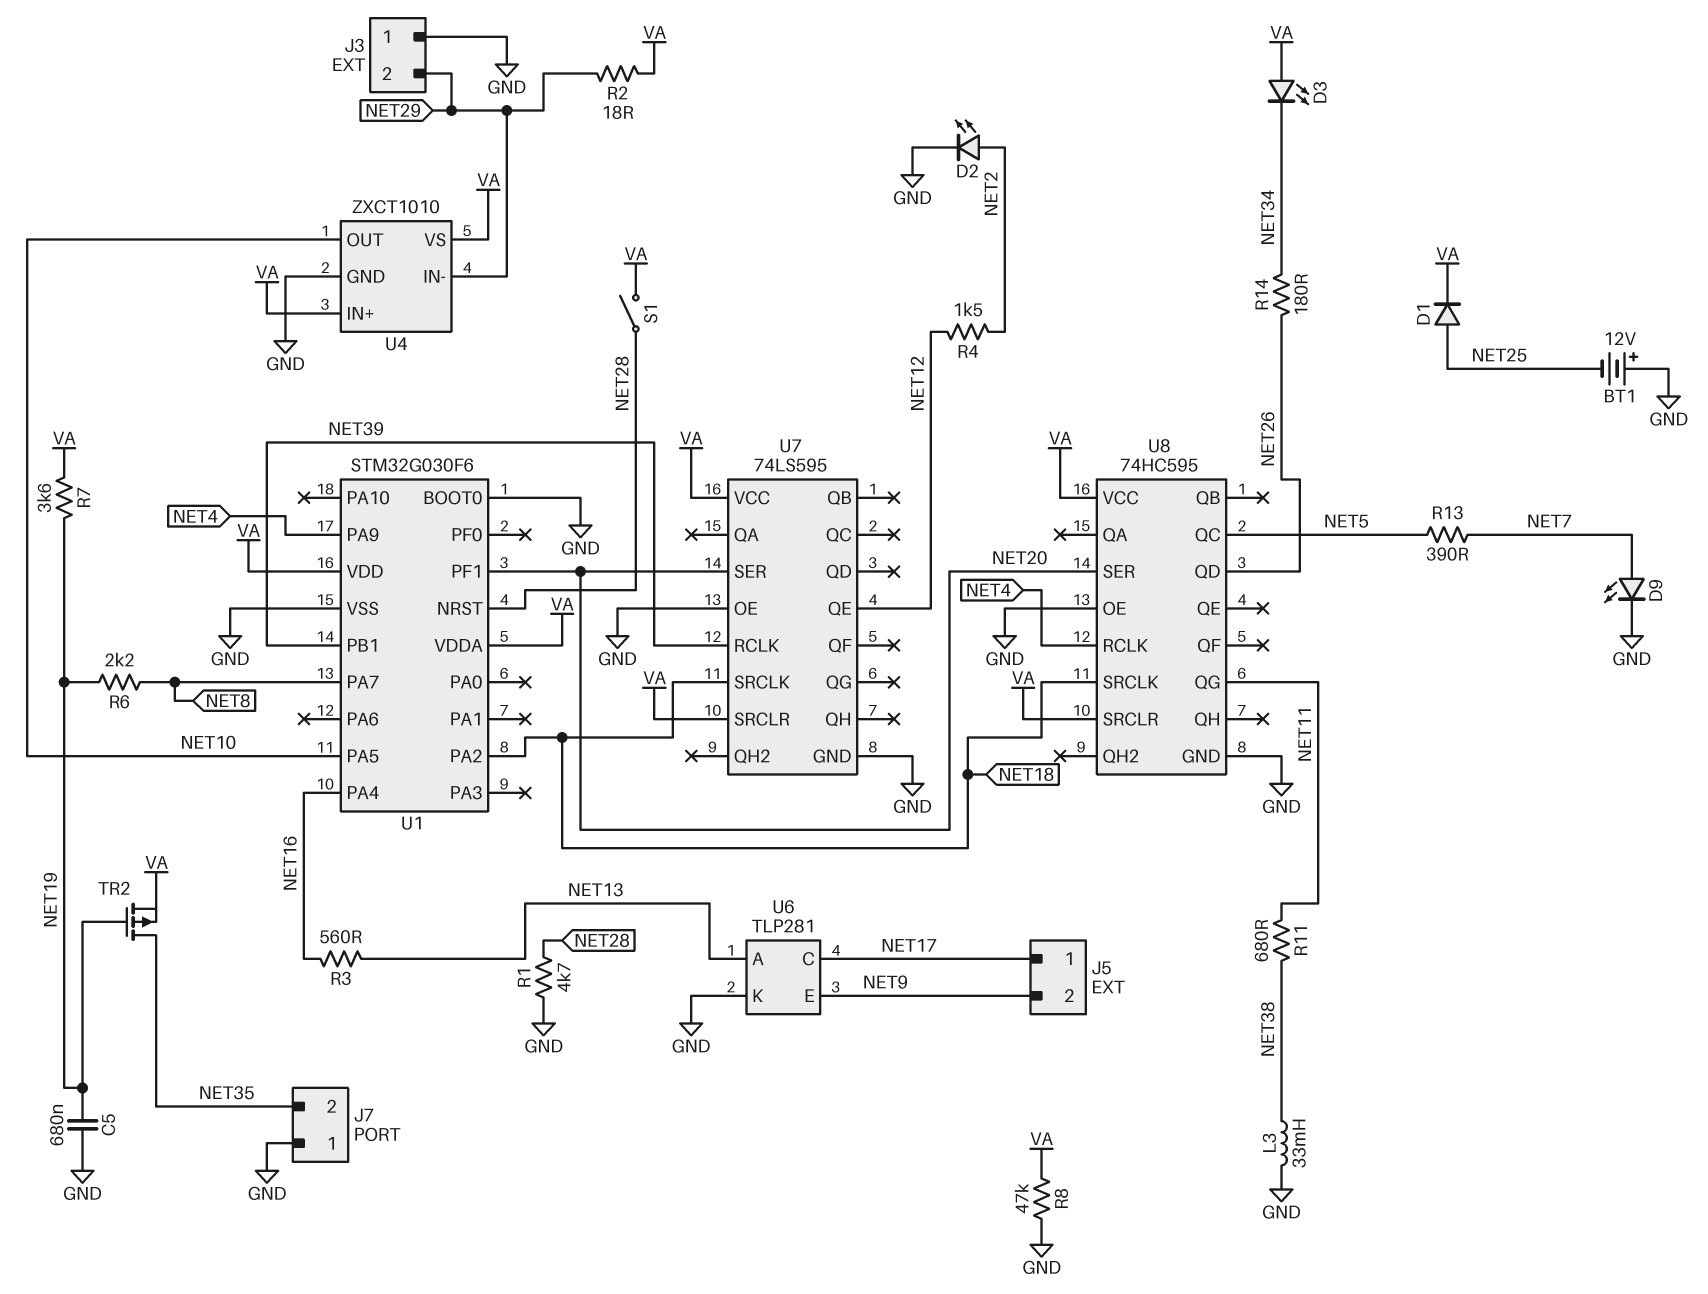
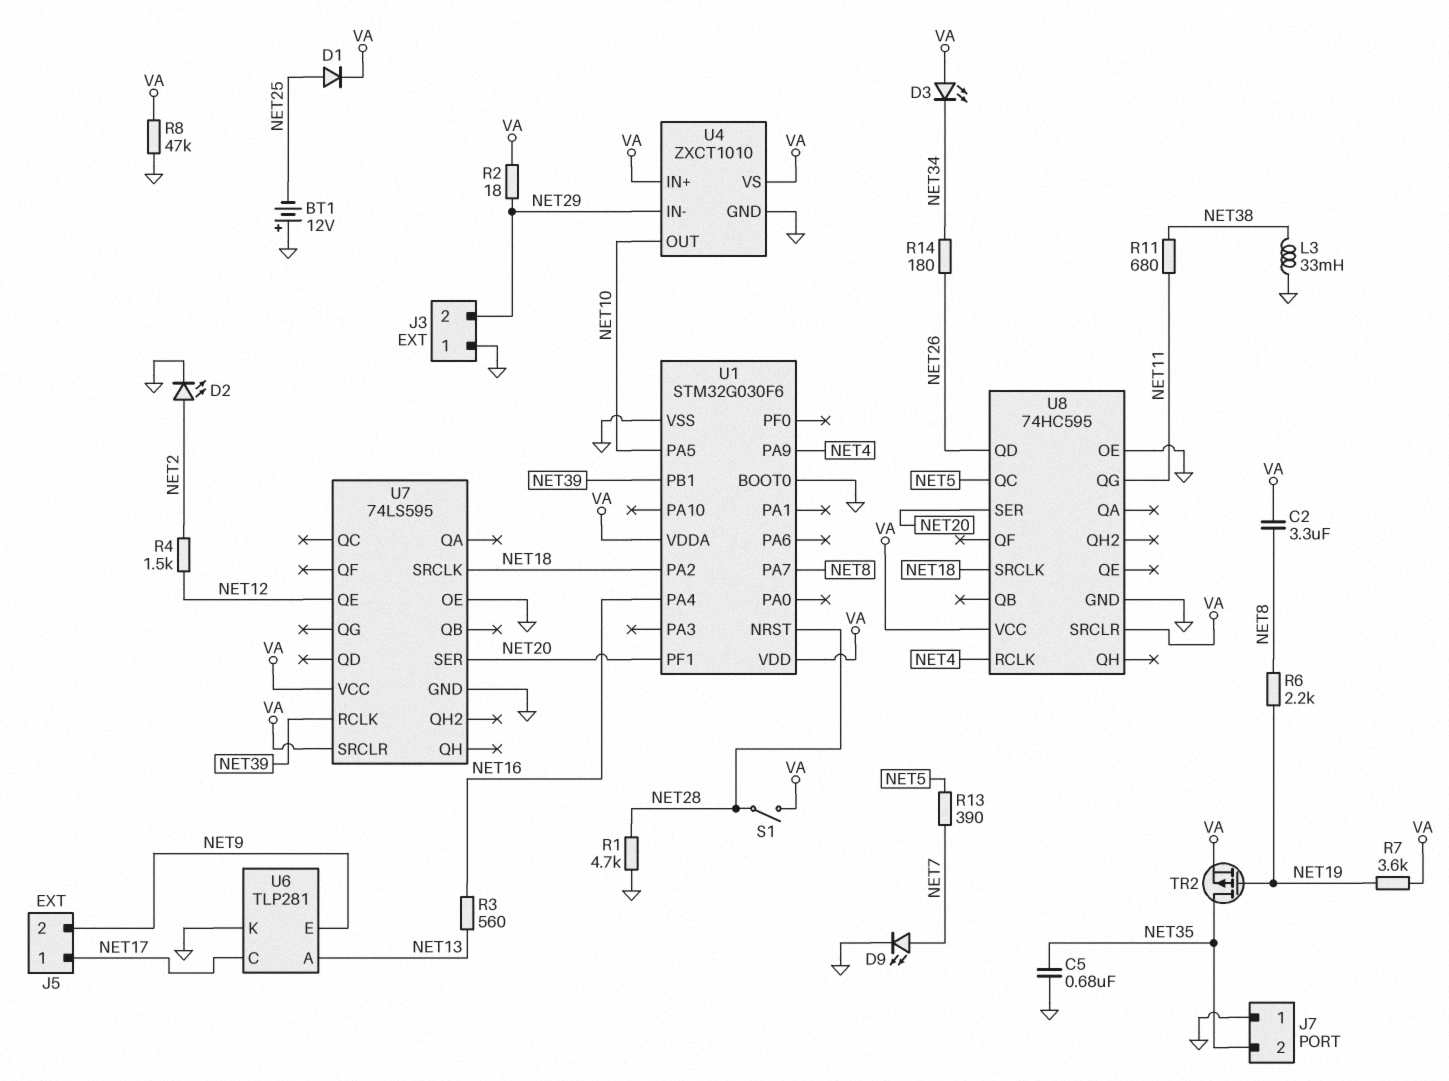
C2: none -> 3.3uF (NET8, VA)
C5: 680nF (GND, NET19) -> 680nF (GND, NET35)

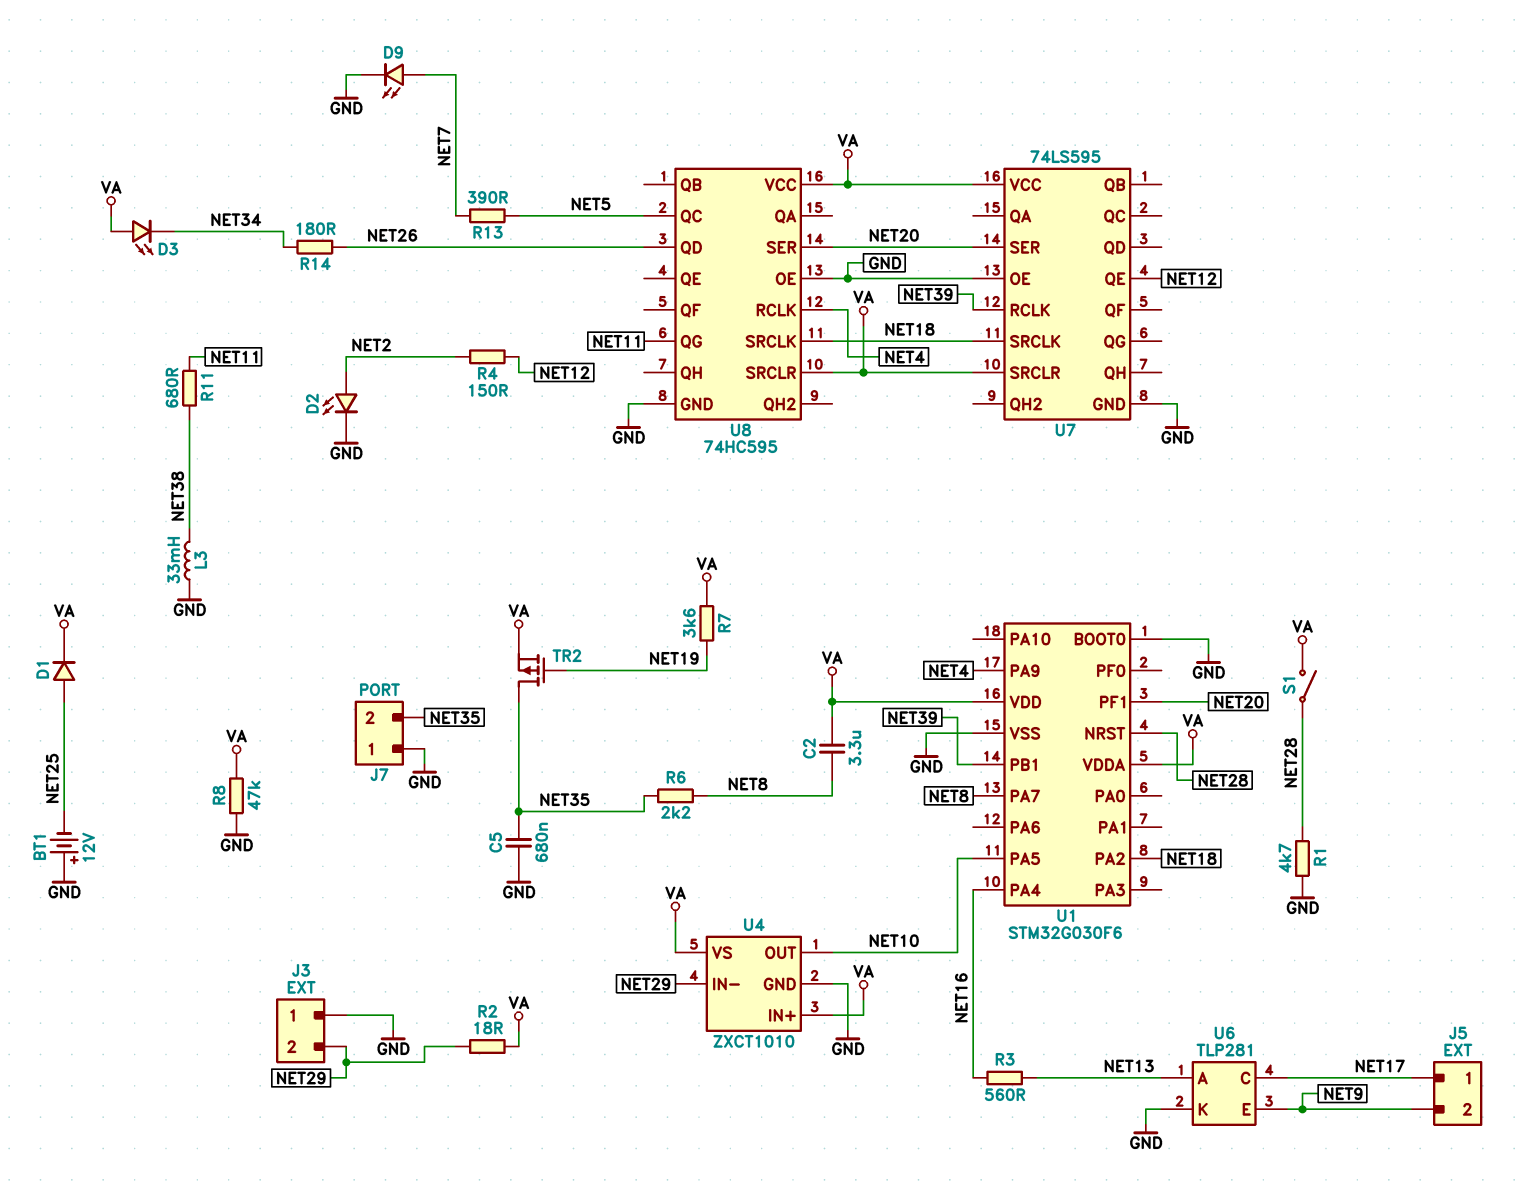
R4: 1.5k (NET2, NET12) -> 150 (NET2, NET12)
R6: 2.2k (NET8, NET19) -> 2.2k (NET8, NET35)

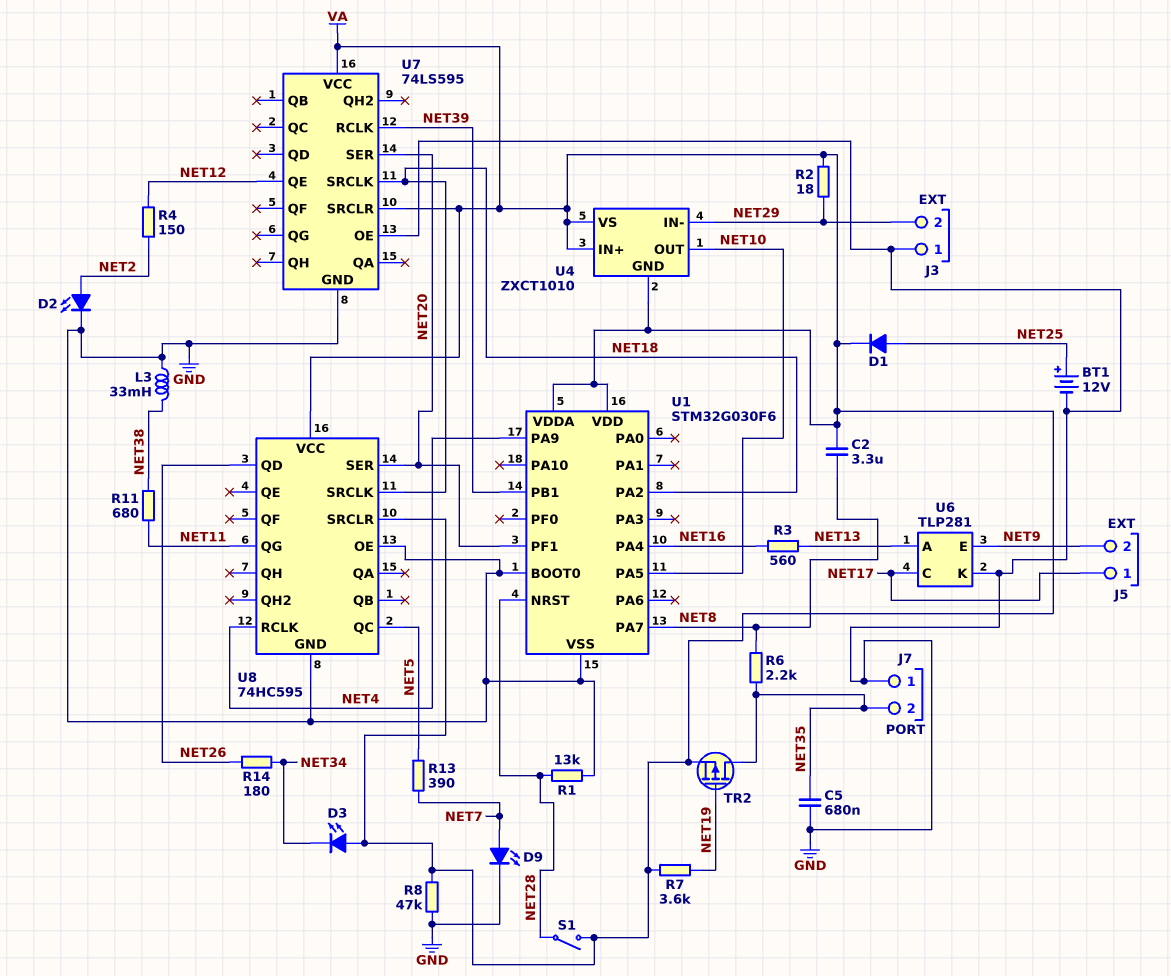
BT1: 12V (plus GND, minus NET25) -> 12V (plus NET25, minus GND)
R1: 4.7k (GND, NET28) -> 13k (GND, NET28)
U4 pin GND: GND -> VA

